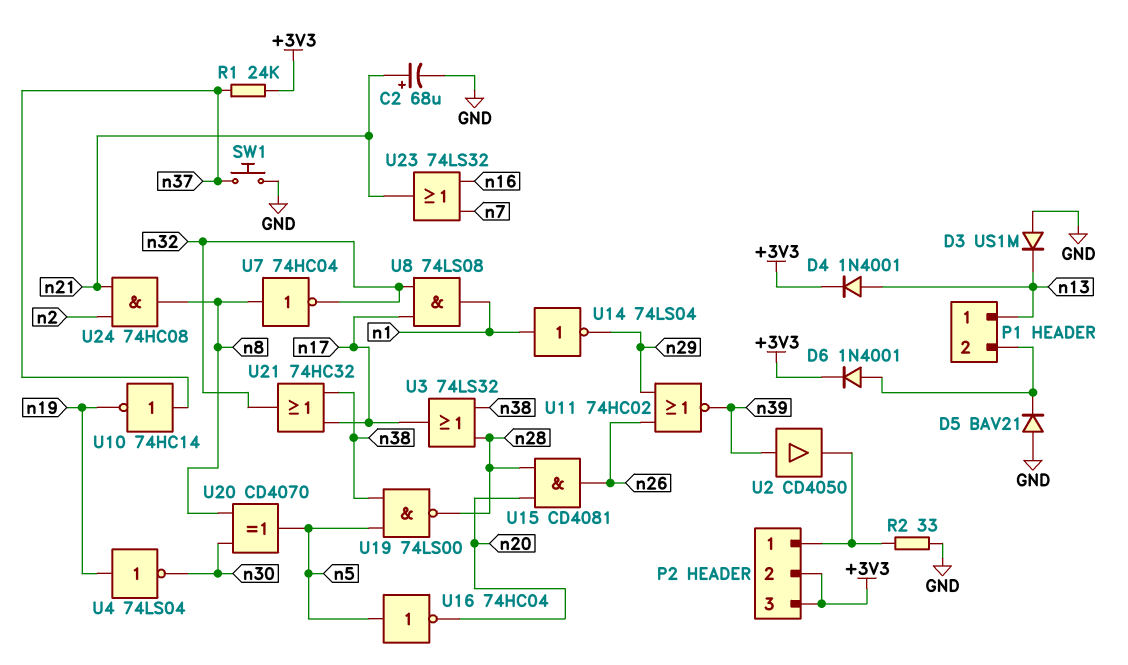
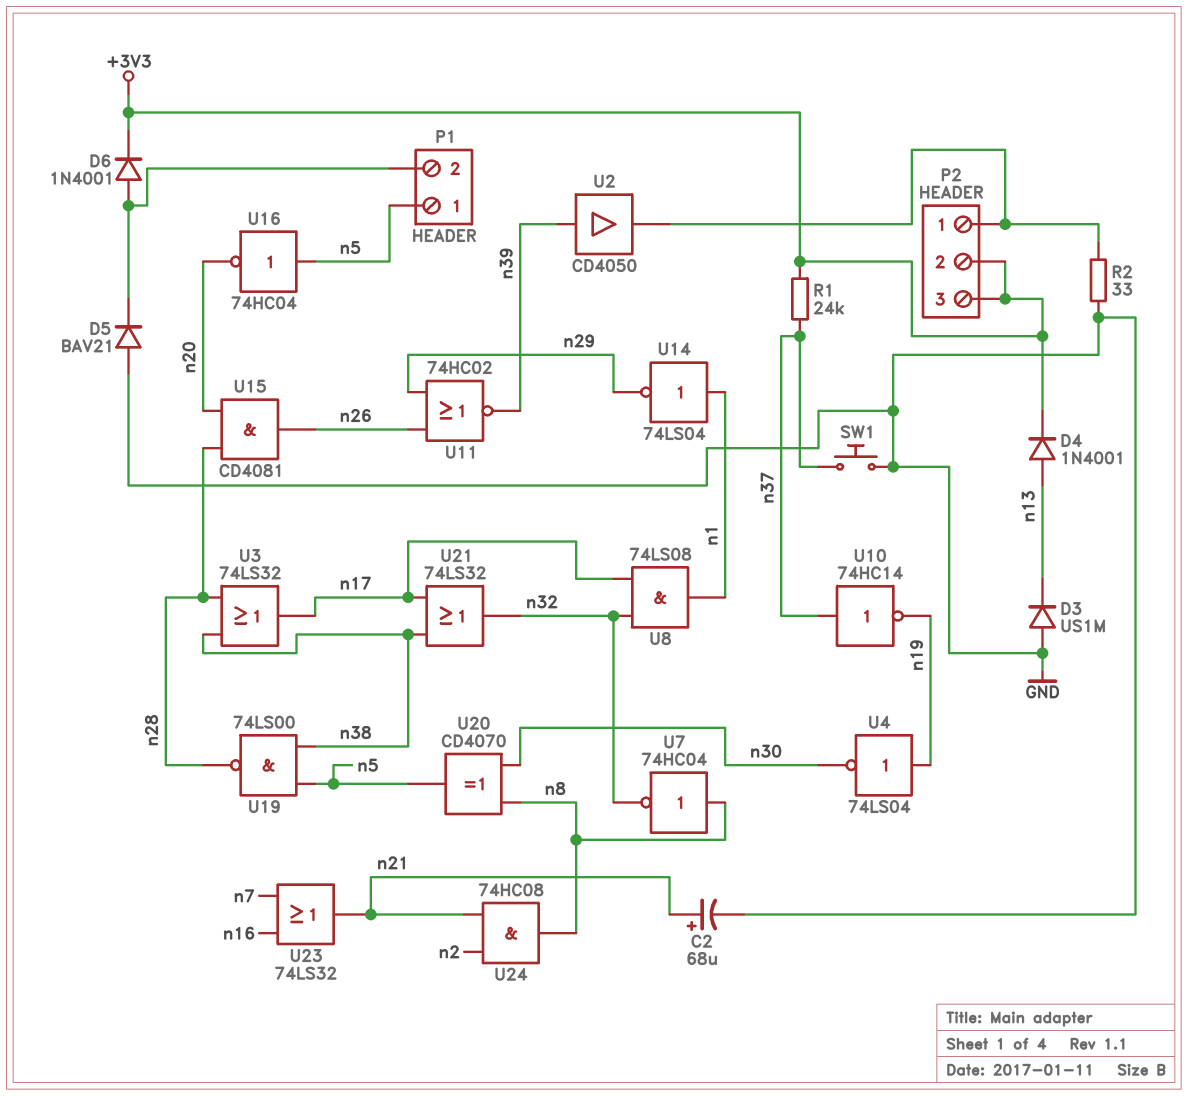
P1 pin 1: n13 -> n5
U21: OR 74HC32 (in n17, in n38, out n32) -> OR 74LS32 (in n17, in n38, out n32)

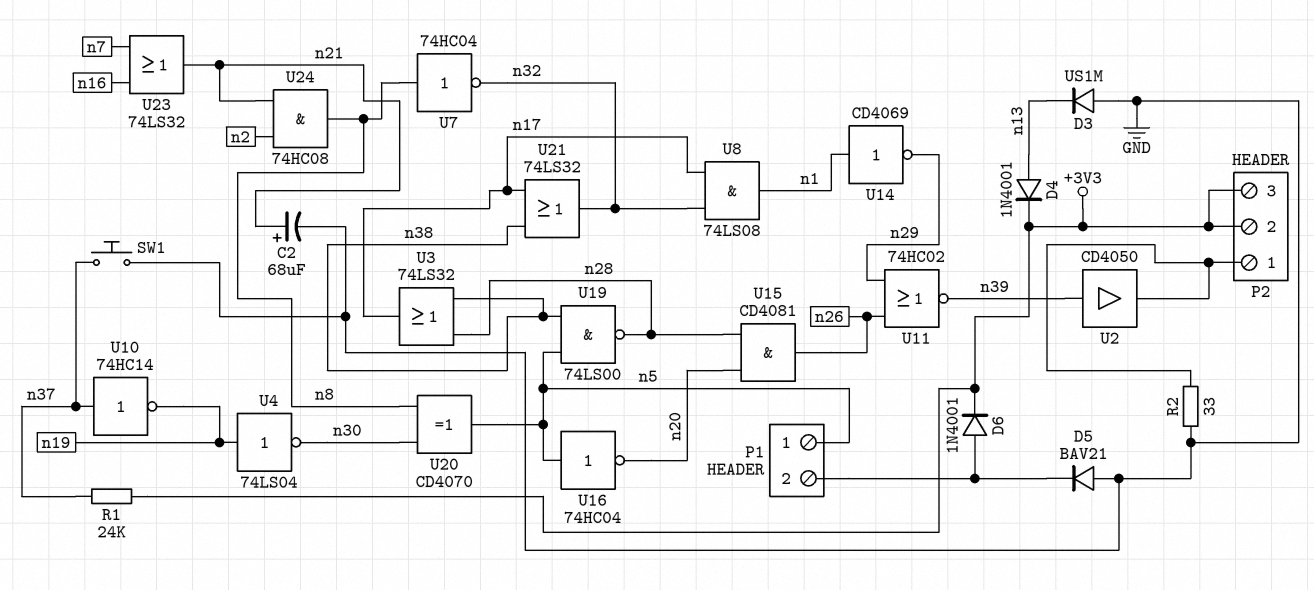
U14: NOT 74LS04 (in n1, out n29) -> NOT CD4069 (in n1, out n29)

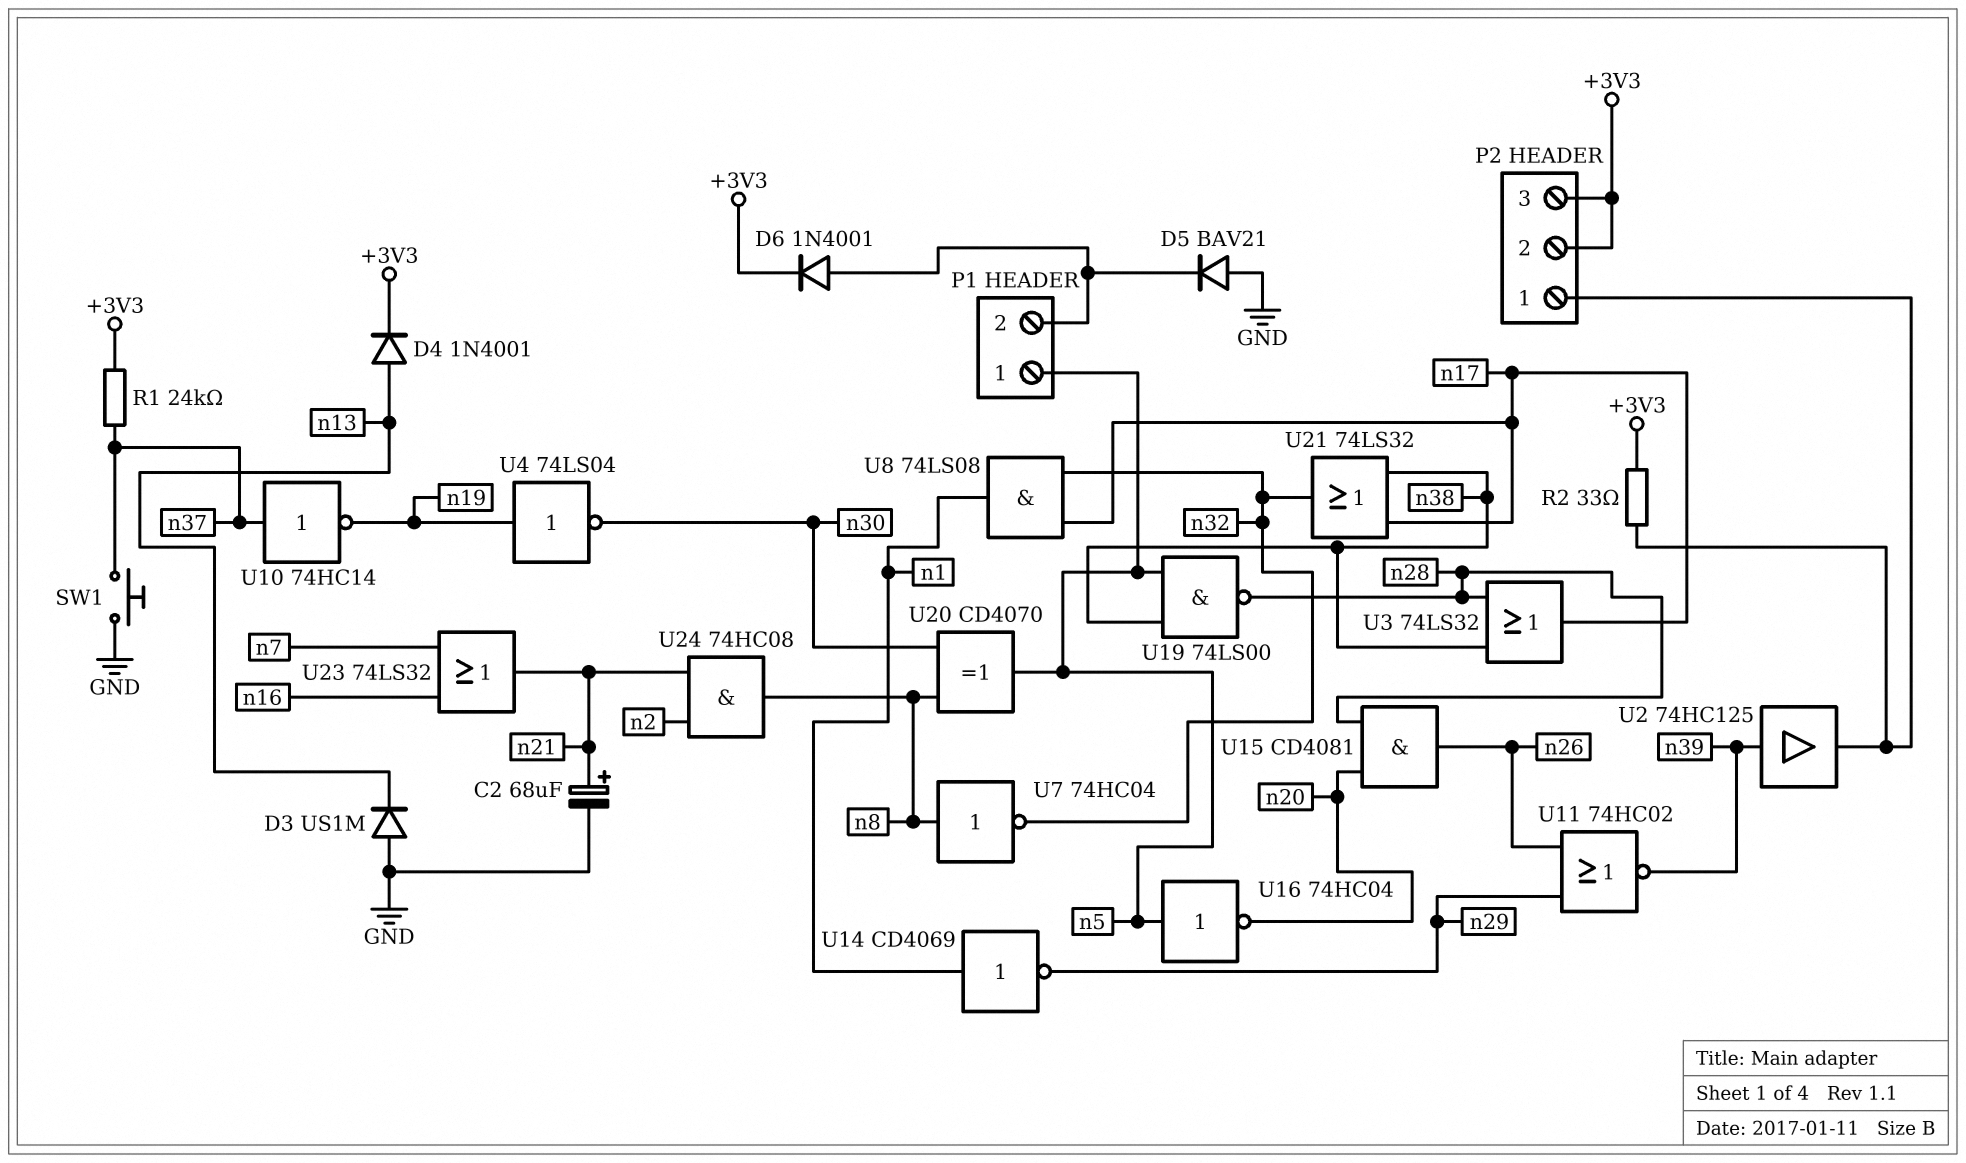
R2: 33 (GND, P2/1) -> 33 (+3V3, P2/1)
U2: buffer CD4050 (in n39, out P2/1) -> buffer 74HC125 (in n39, out P2/1)

